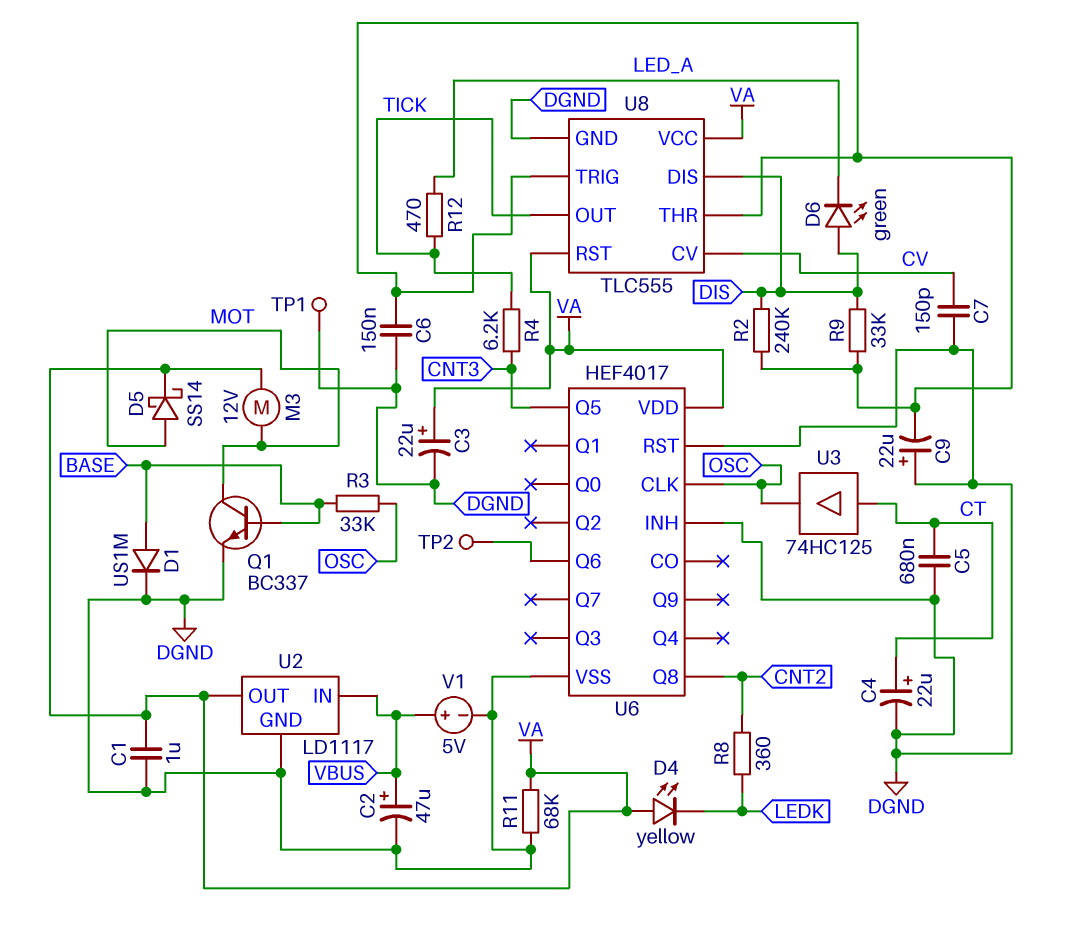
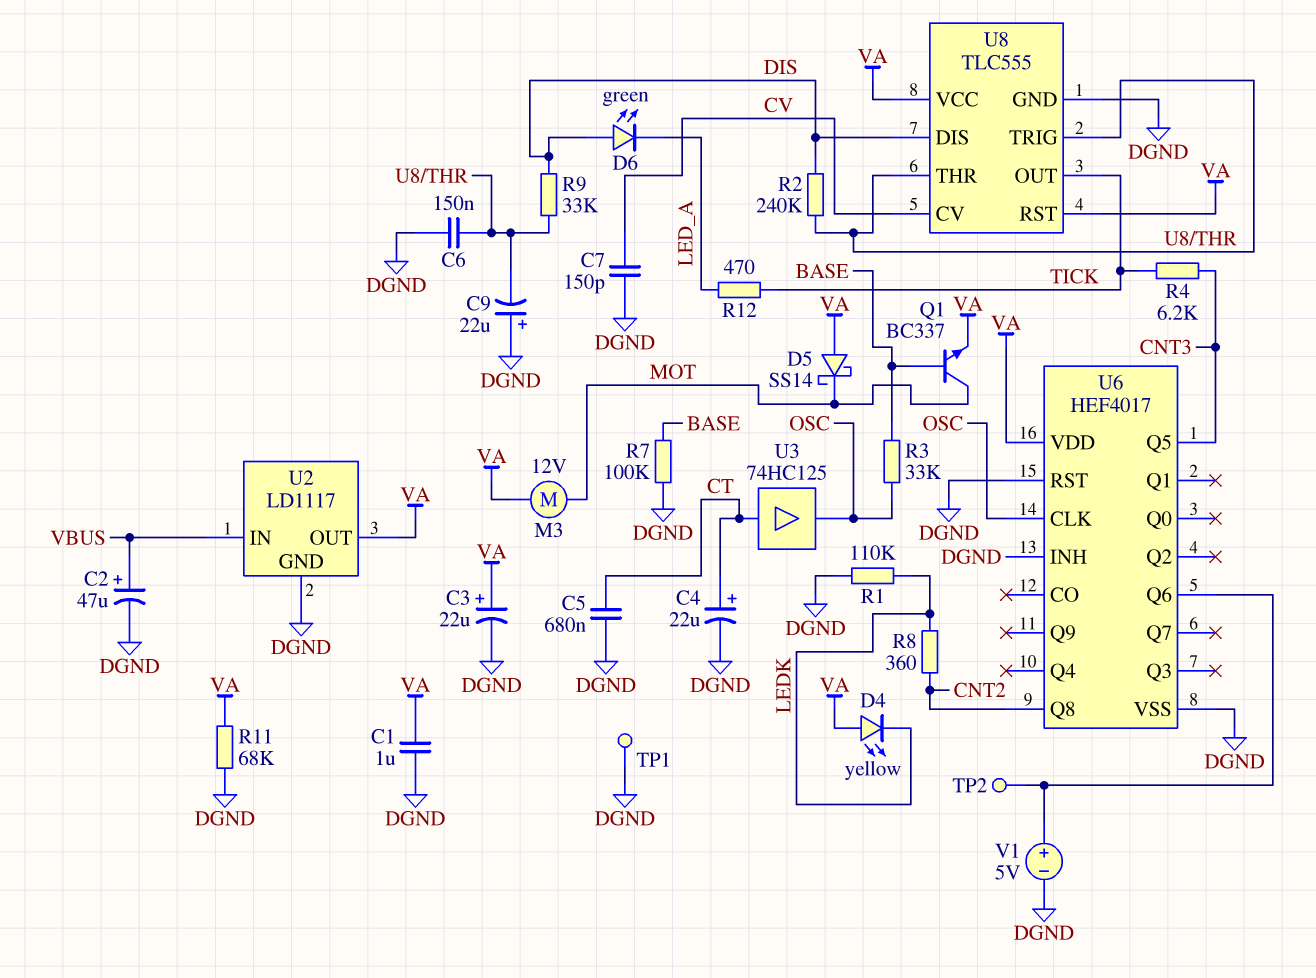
D1: diode US1M (A BASE, K DGND) -> none
D5: schottky SS14 (A MOT, K VA) -> schottky SS14 (A VA, K MOT)
Q1: NPN BC337 (B BASE, C MOT, E DGND) -> NPN BC337 (B BASE, C MOT, E VA)
R1: none -> 110k (DGND, LEDK)
R7: none -> 100k (BASE, DGND)
V1: 5V (plus VBUS, minus DGND) -> 5V (plus U6/Q6, minus DGND)

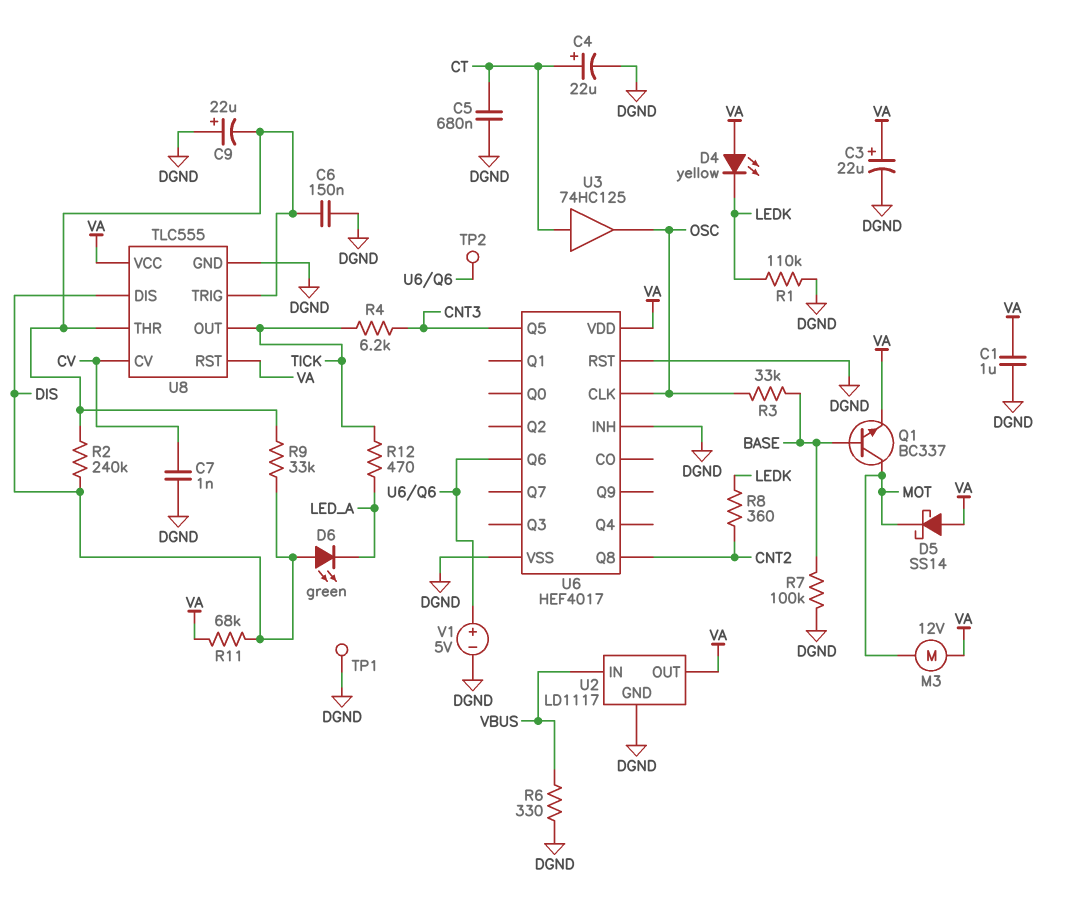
C2: 47uF (plus VBUS, minus DGND) -> none
C7: 150pF (CV, DGND) -> 1nF (CV, DGND)
R6: none -> 330 (DGND, VBUS)
R11: 68k (DGND, VA) -> 68k (DIS, VA)

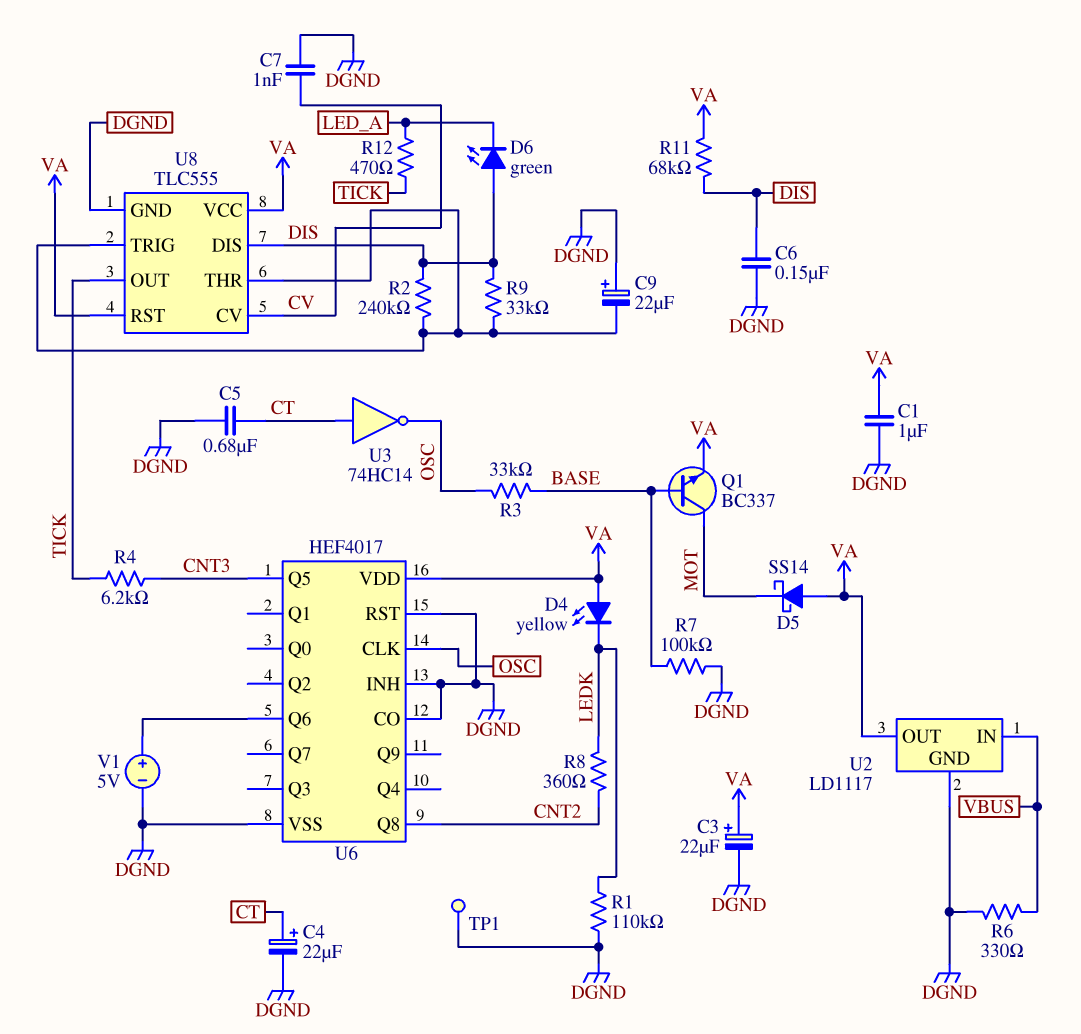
C6: 150nF (DGND, U8/THR) -> 150nF (DGND, DIS)
M3: motor 12V (MOT, VA) -> none
TP2: test point (U6/Q6) -> none
U3: buffer 74HC125 (in CT, out OSC) -> NOT 74HC14 (in CT, out OSC)
U6 pin CO: none -> DGND

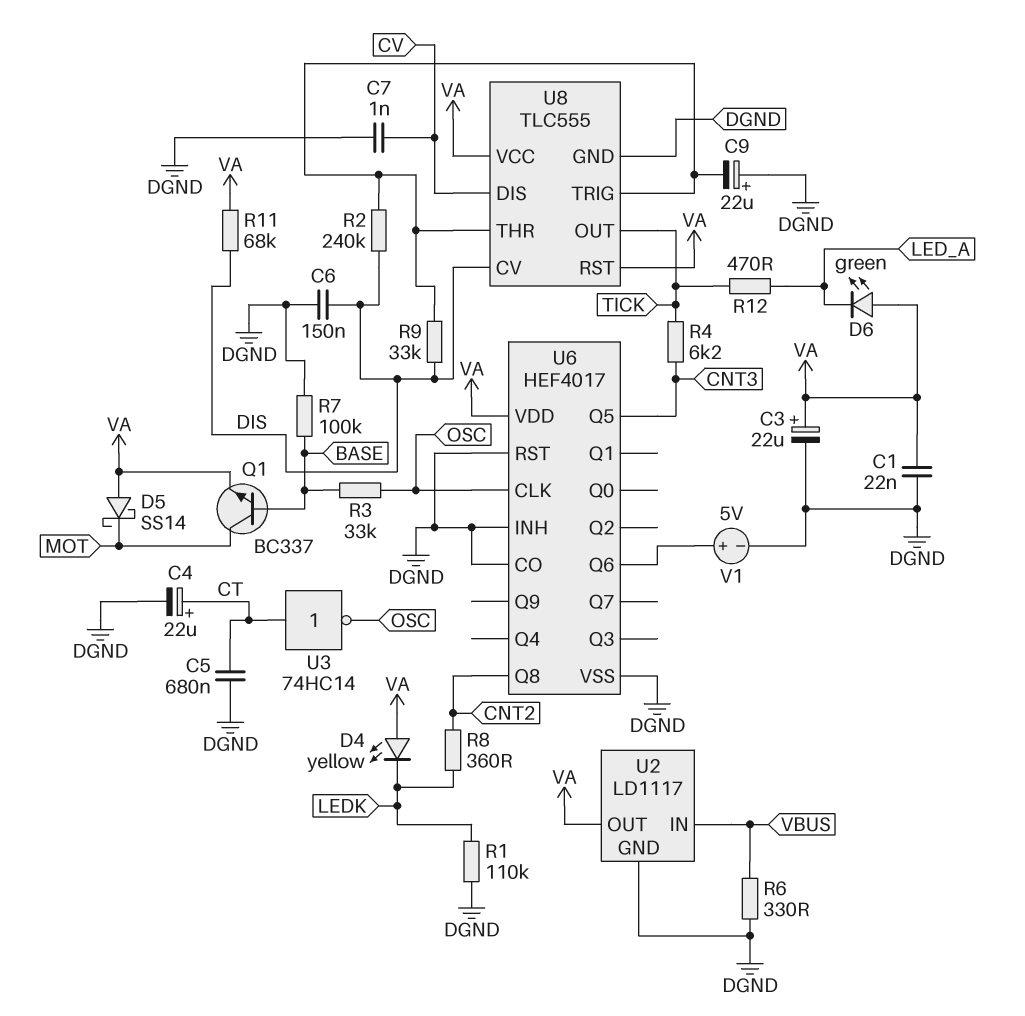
C1: 1uF (DGND, VA) -> 22nF (DGND, VA)
D6: LED green (A DIS, K LED_A) -> LED green (A VA, K LED_A)
TP1: test point (DGND) -> none
U8 pin CV: CV -> DIS
U8 pin DIS: DIS -> CV

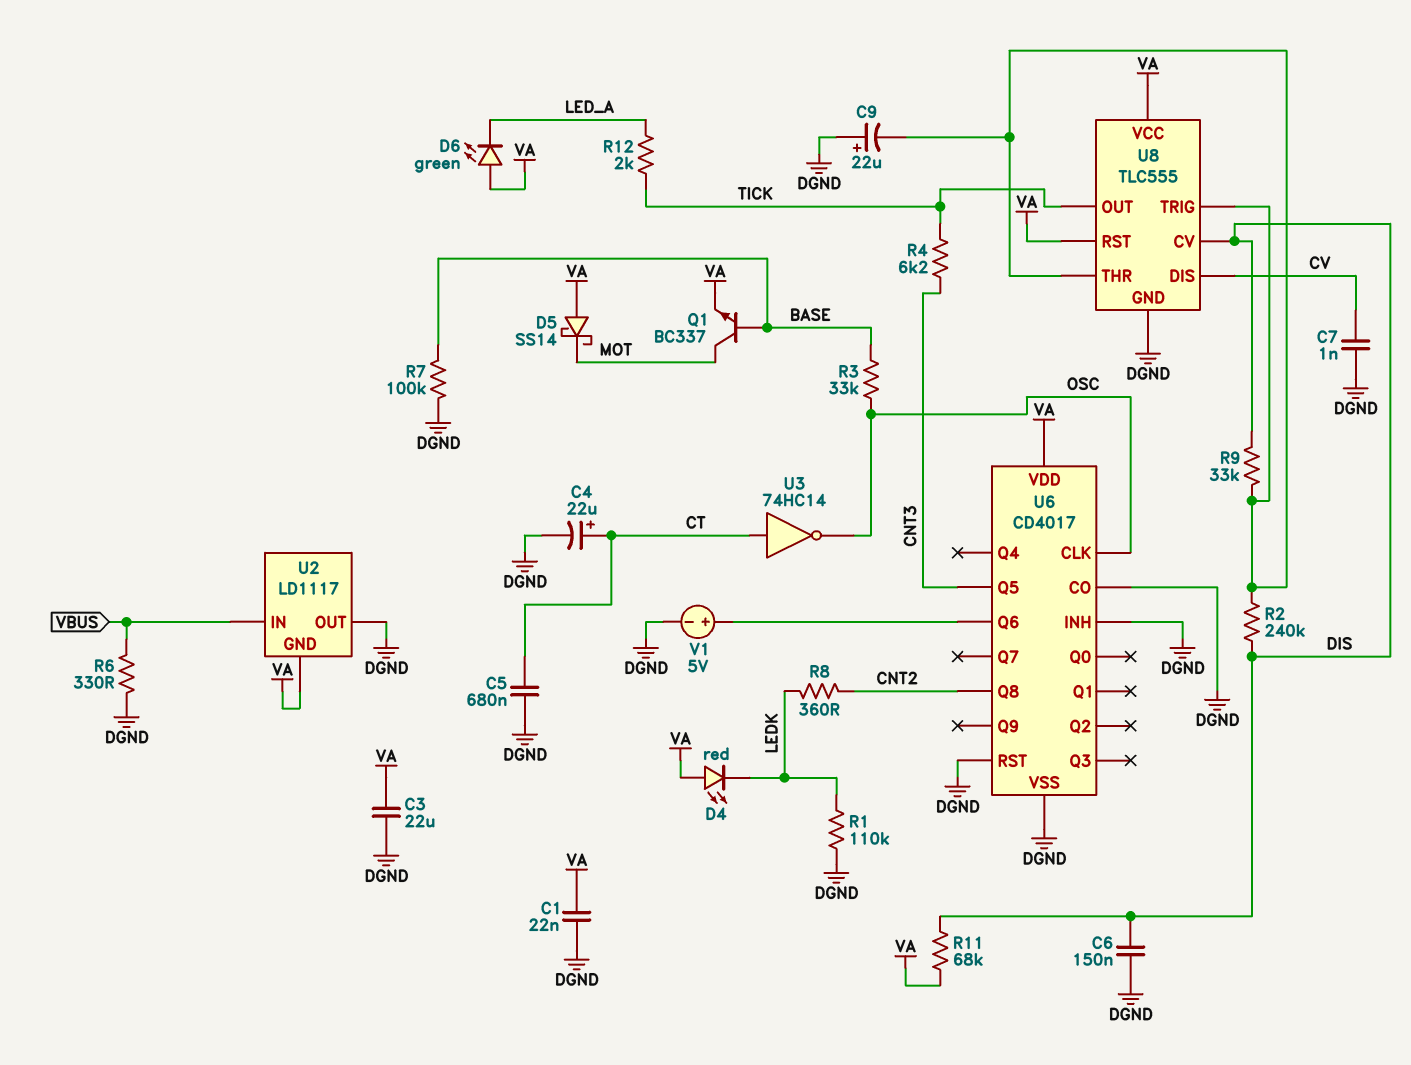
C3: 22uF (plus VA, minus DGND) -> 22uF (DGND, VA)
D4: LED yellow (A VA, K LEDK) -> LED red (A VA, K LEDK)
R12: 470 (LED_A, TICK) -> 2k (LED_A, TICK)
U2 pin GND: DGND -> VA
U2 pin OUT: VA -> DGND
U6: HEF4017 -> CD4017

